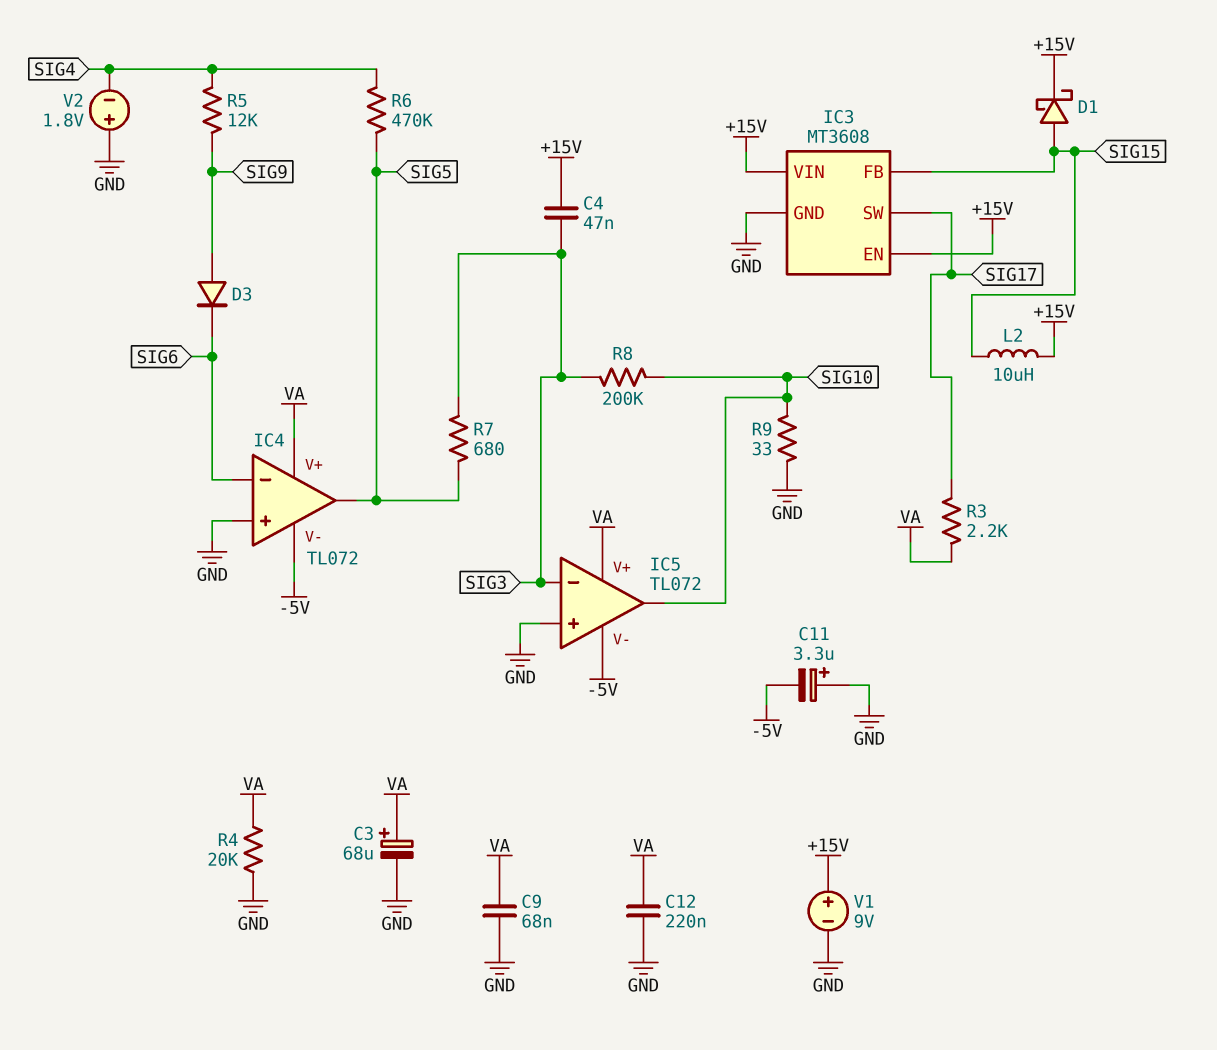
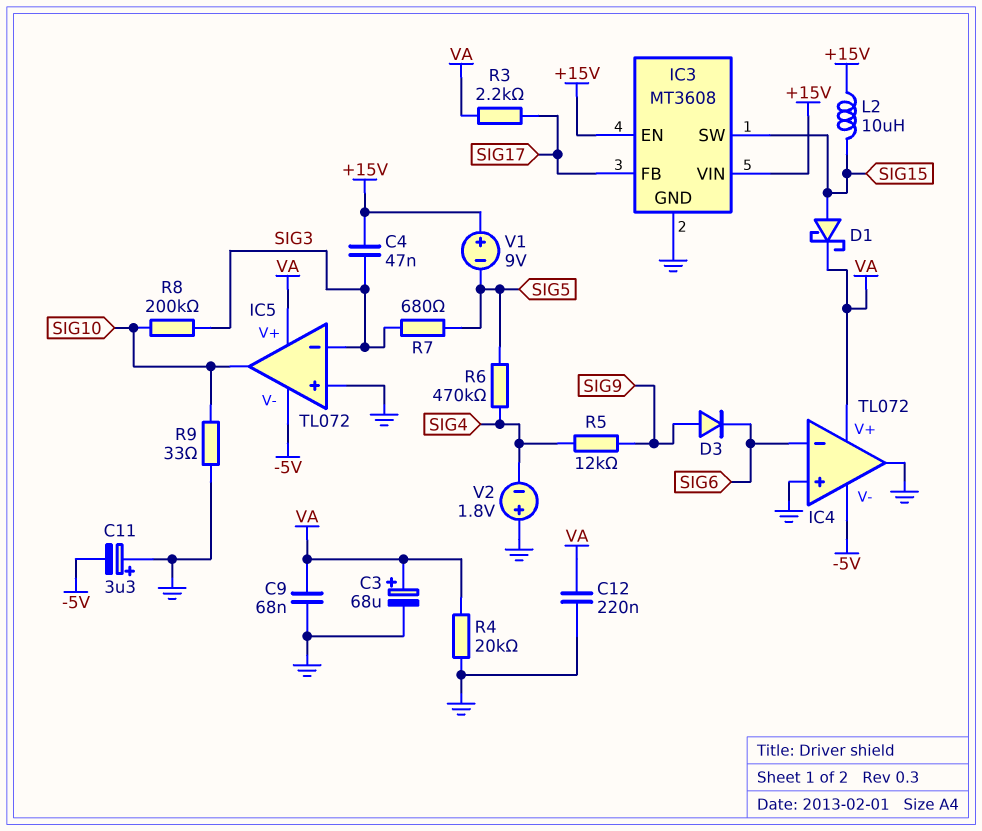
D1: schottky (A SIG15, K +15V) -> schottky (A SIG15, K VA)
IC3 pin FB: SIG15 -> SIG17
IC3 pin SW: SIG17 -> SIG15
IC4 pin out: SIG5 -> GND
V1: 9V (plus +15V, minus GND) -> 9V (plus +15V, minus SIG5)

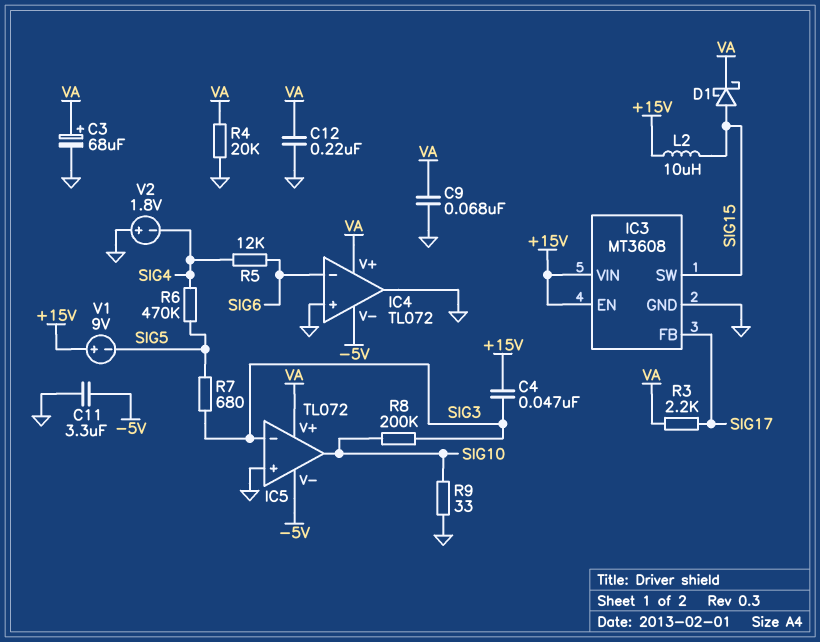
C11: 3.3uF (plus GND, minus -5V) -> 3.3uF (-5V, GND)
D3: diode (A SIG9, K SIG6) -> none
R5: 12k (SIG4, SIG9) -> 12k (SIG4, SIG6)

